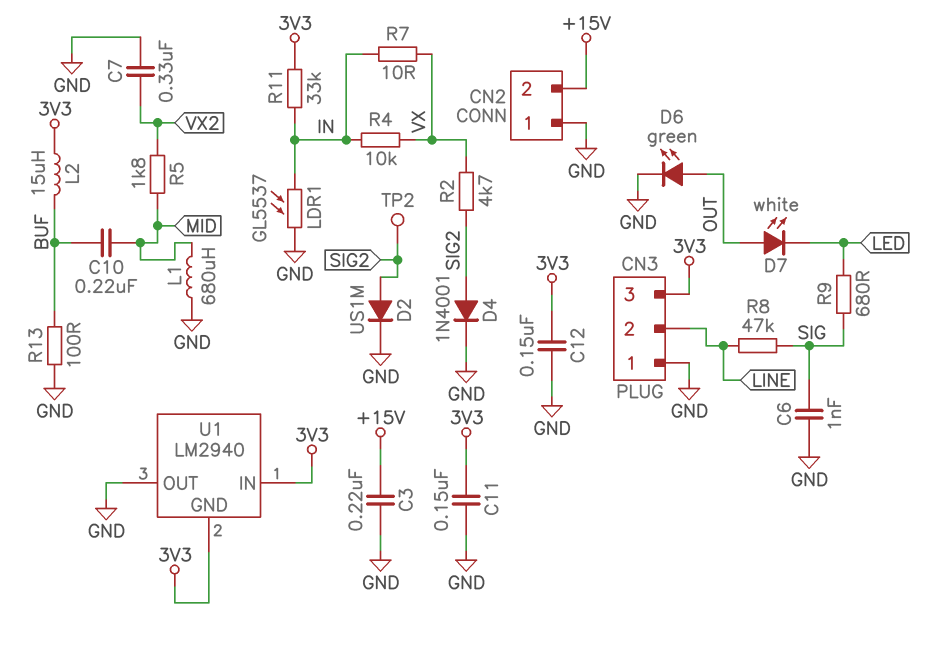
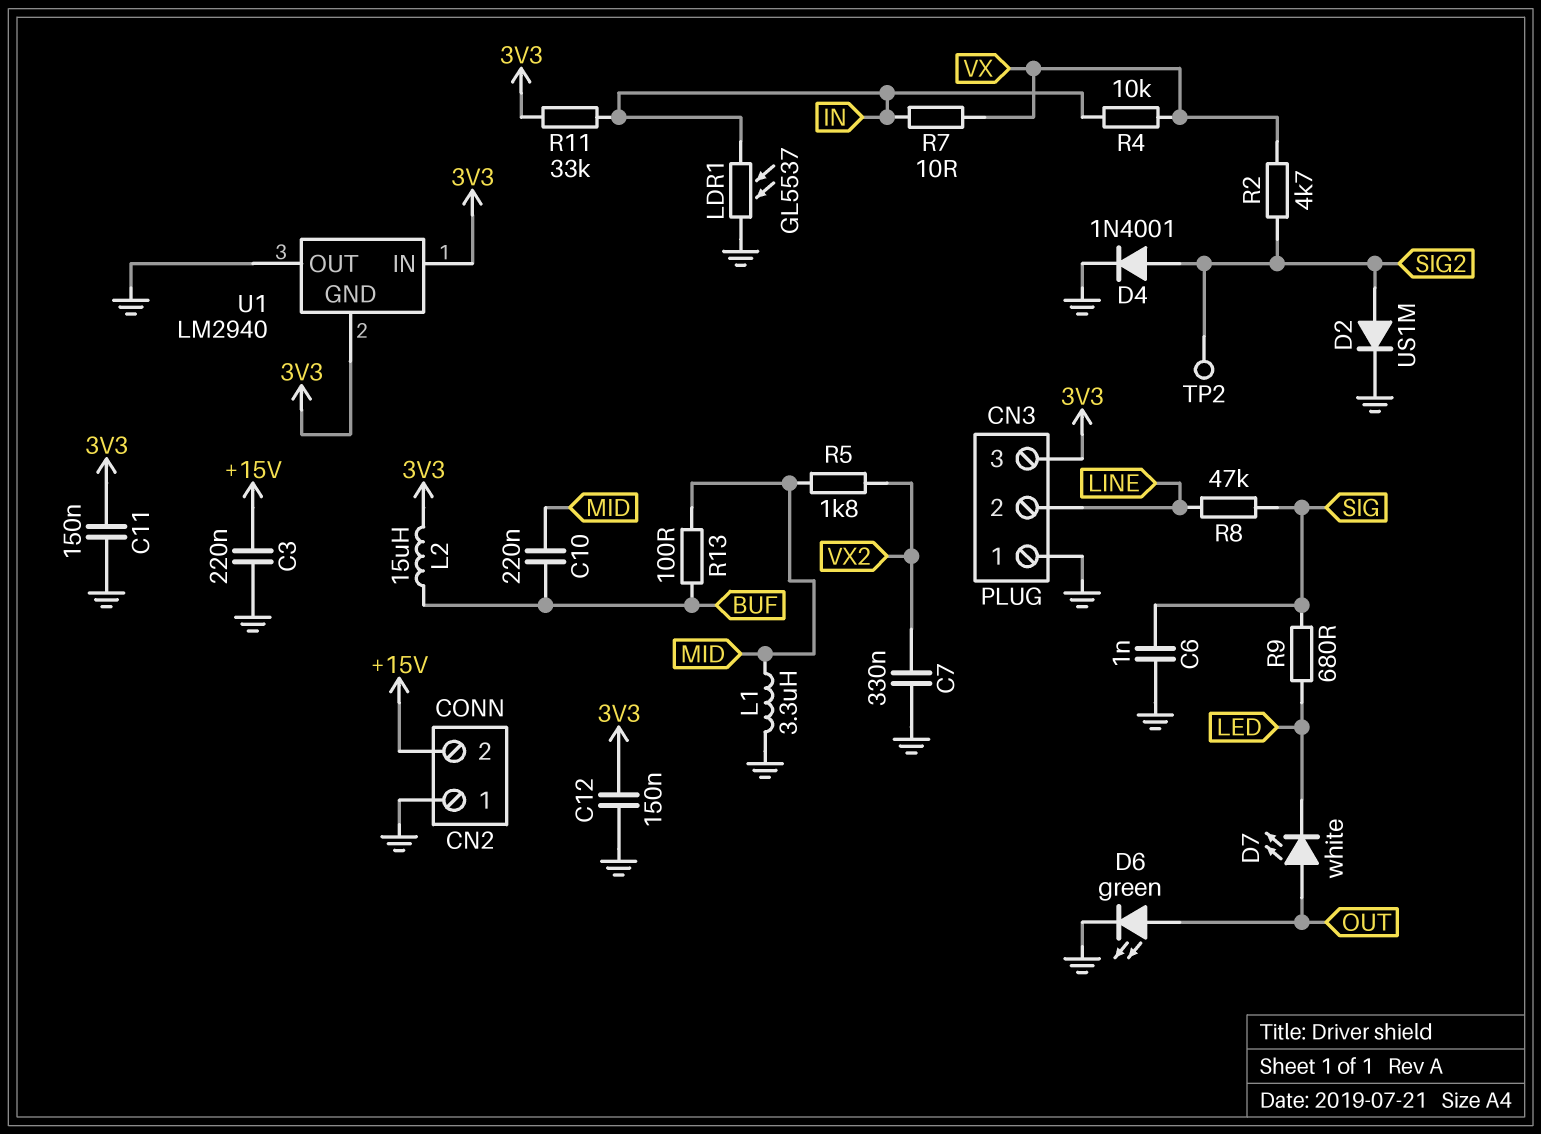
L1: 680uH (GND, MID) -> 3.3uH (GND, MID)
R13: 100 (BUF, GND) -> 100 (BUF, MID)

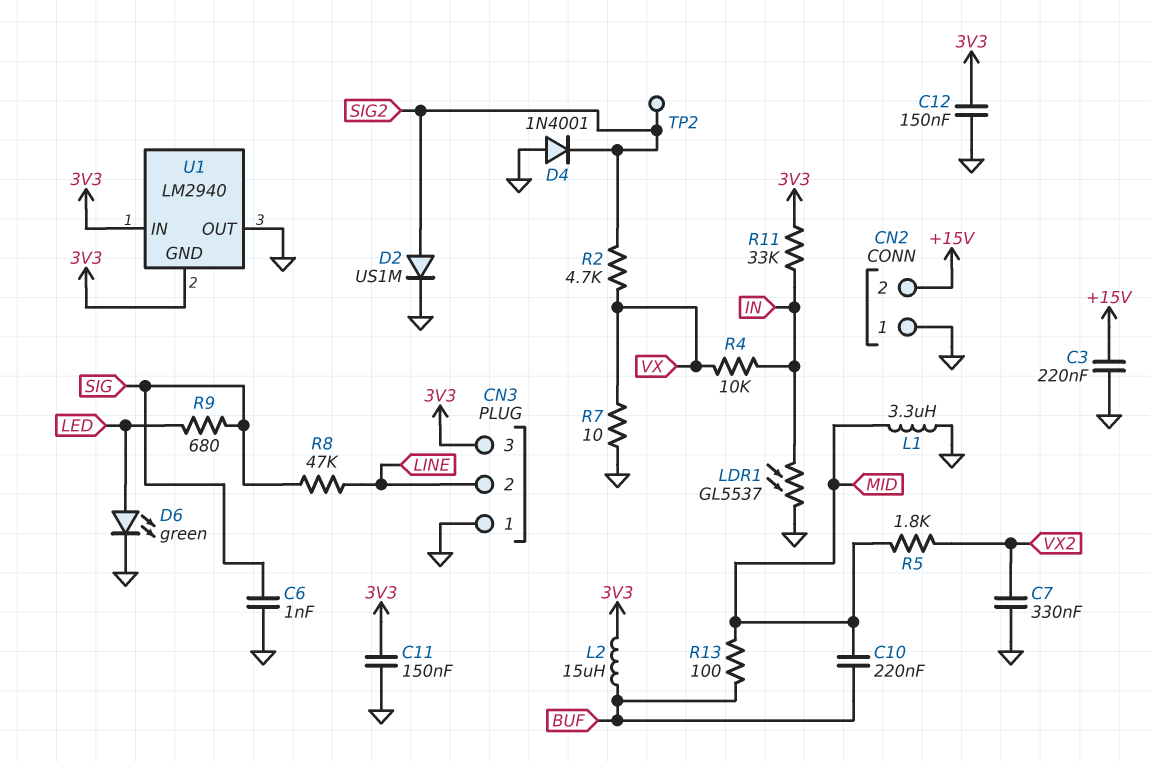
D4: diode 1N4001 (A SIG2, K GND) -> diode 1N4001 (A GND, K SIG2)
D6: LED green (A OUT, K GND) -> LED green (A LED, K GND)
D7: LED white (A OUT, K LED) -> none
R7: 10 (IN, VX) -> 10 (GND, VX)

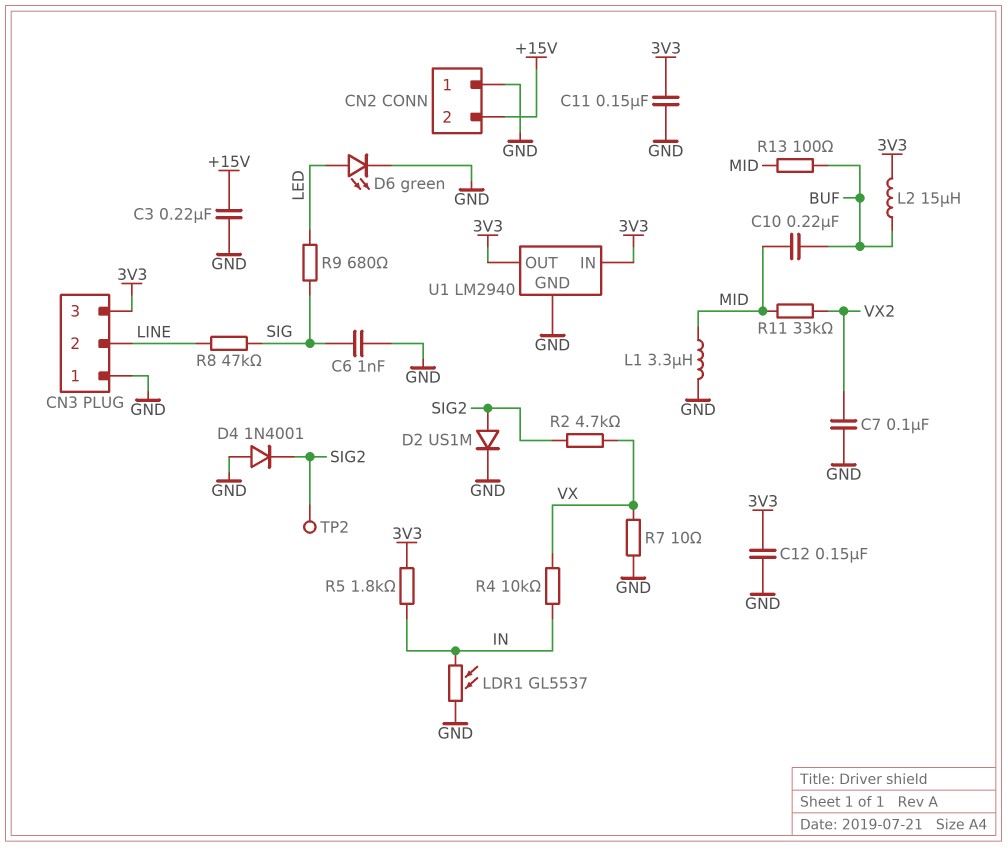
C7: 330nF (GND, VX2) -> 100nF (GND, VX2)
R5: 1.8k (MID, VX2) -> 1.8k (3V3, IN)
R11: 33k (3V3, IN) -> 33k (MID, VX2)
U1 pin GND: 3V3 -> GND
U1 pin OUT: GND -> 3V3

